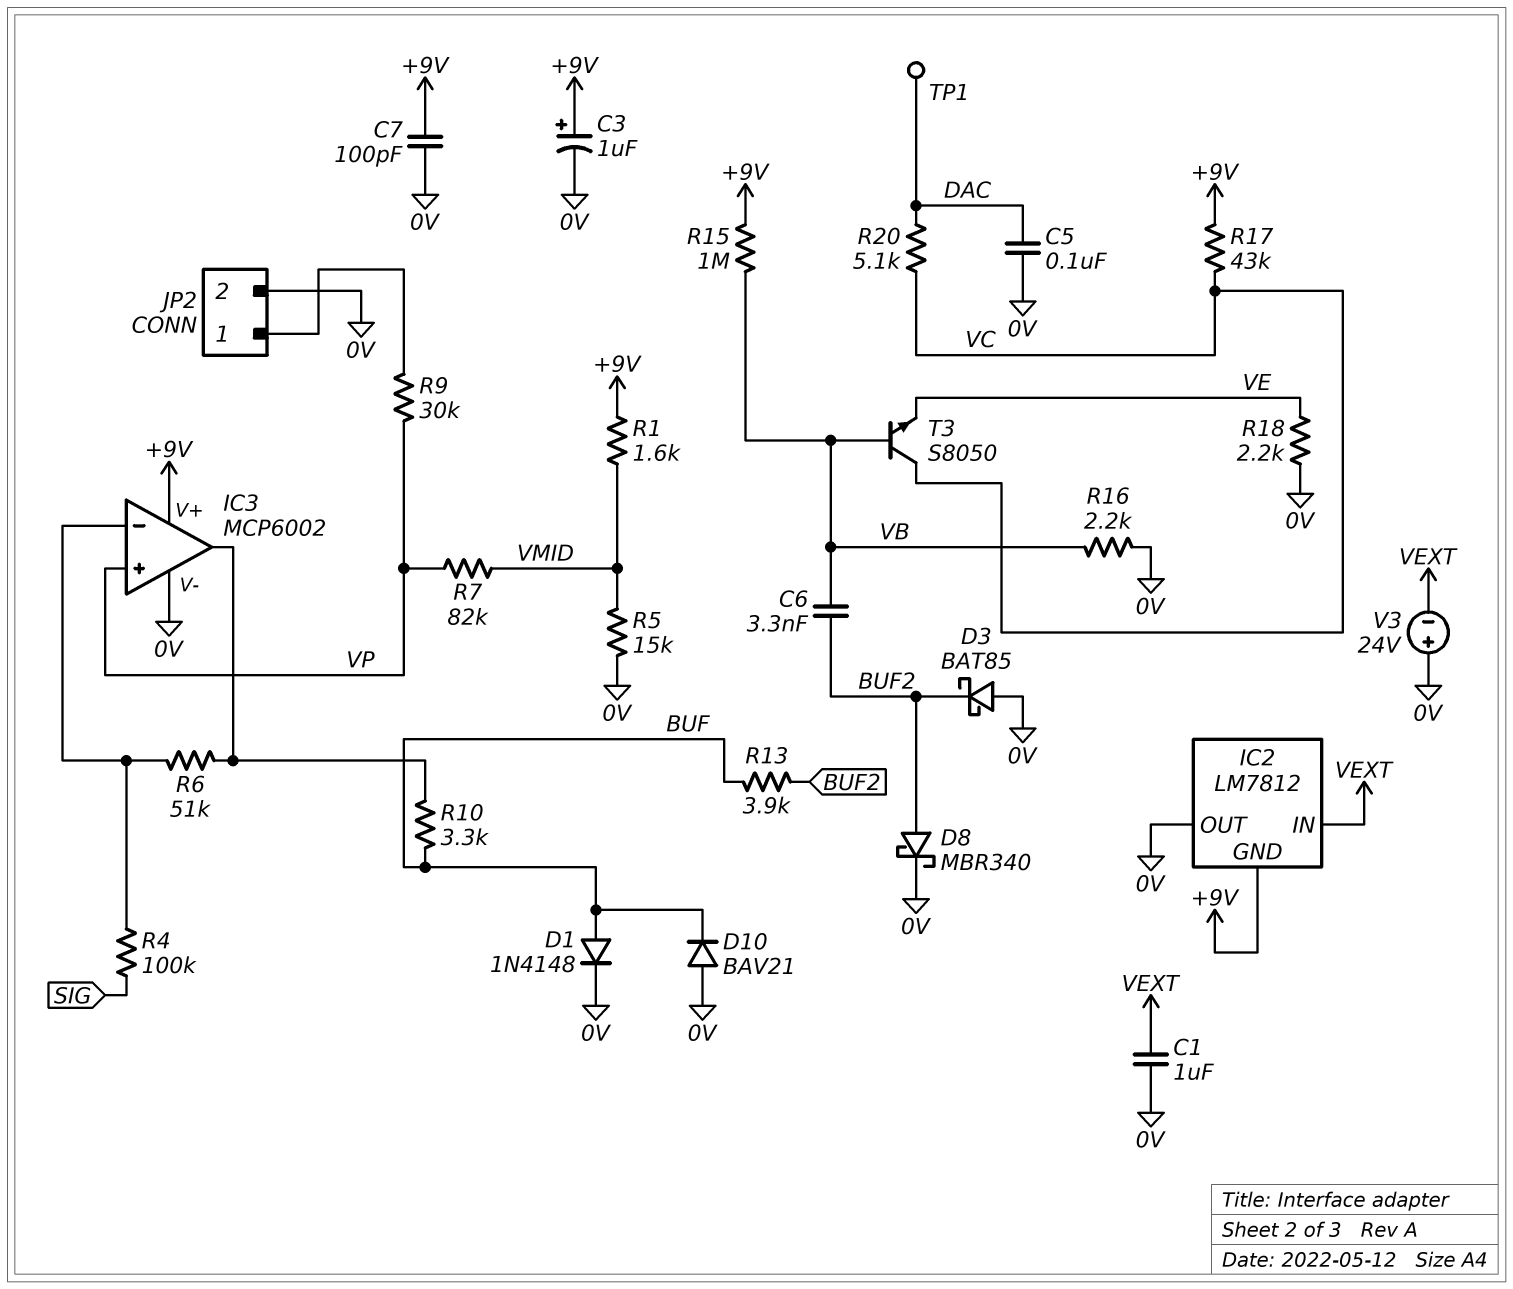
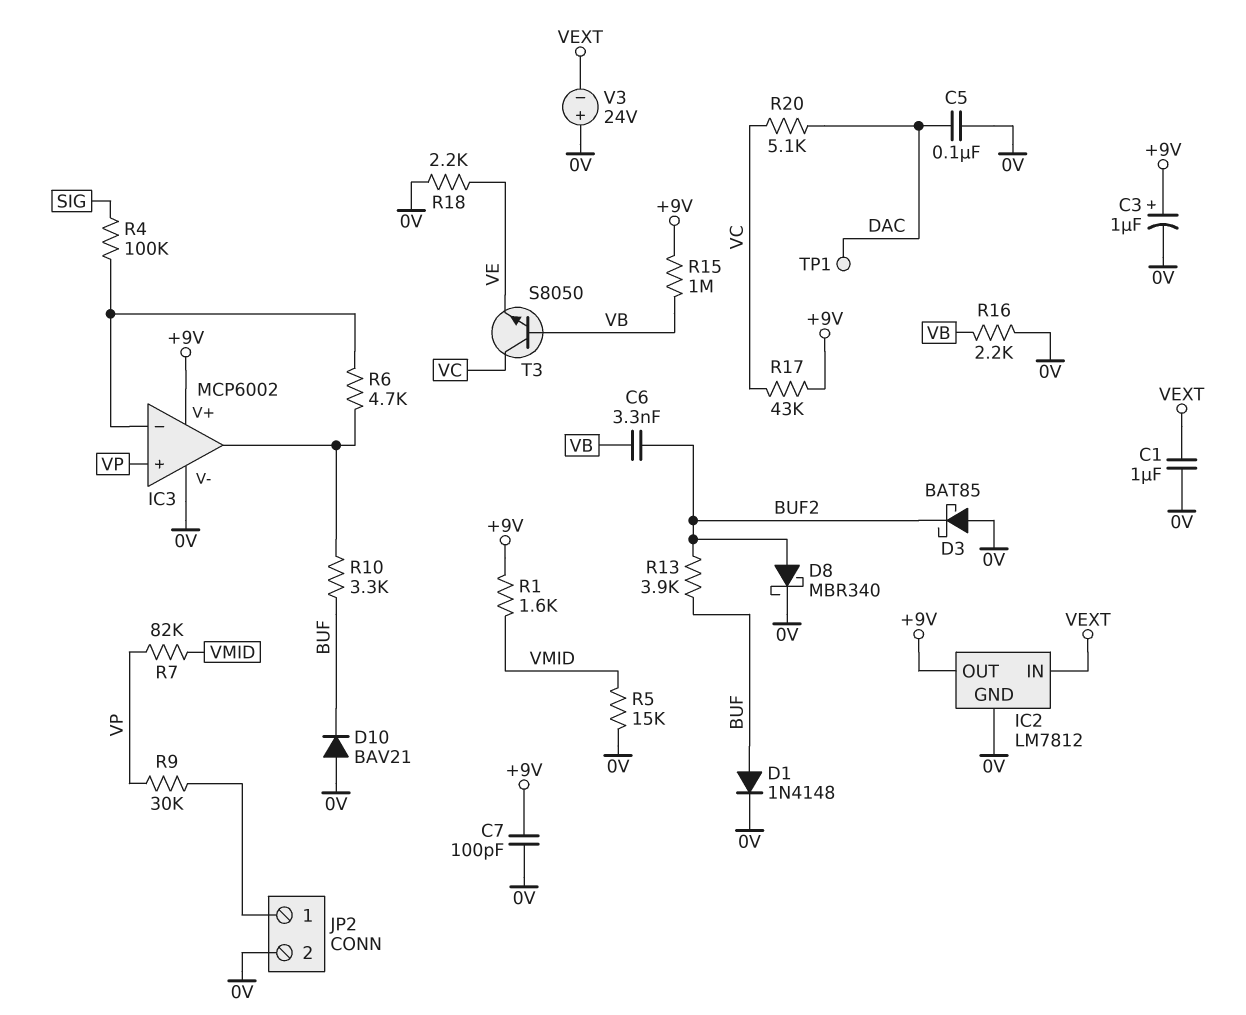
IC2 pin GND: +9V -> 0V
IC2 pin OUT: 0V -> +9V
R6: 51k (IC3/in-, IC3/out) -> 4.7k (IC3/in-, IC3/out)

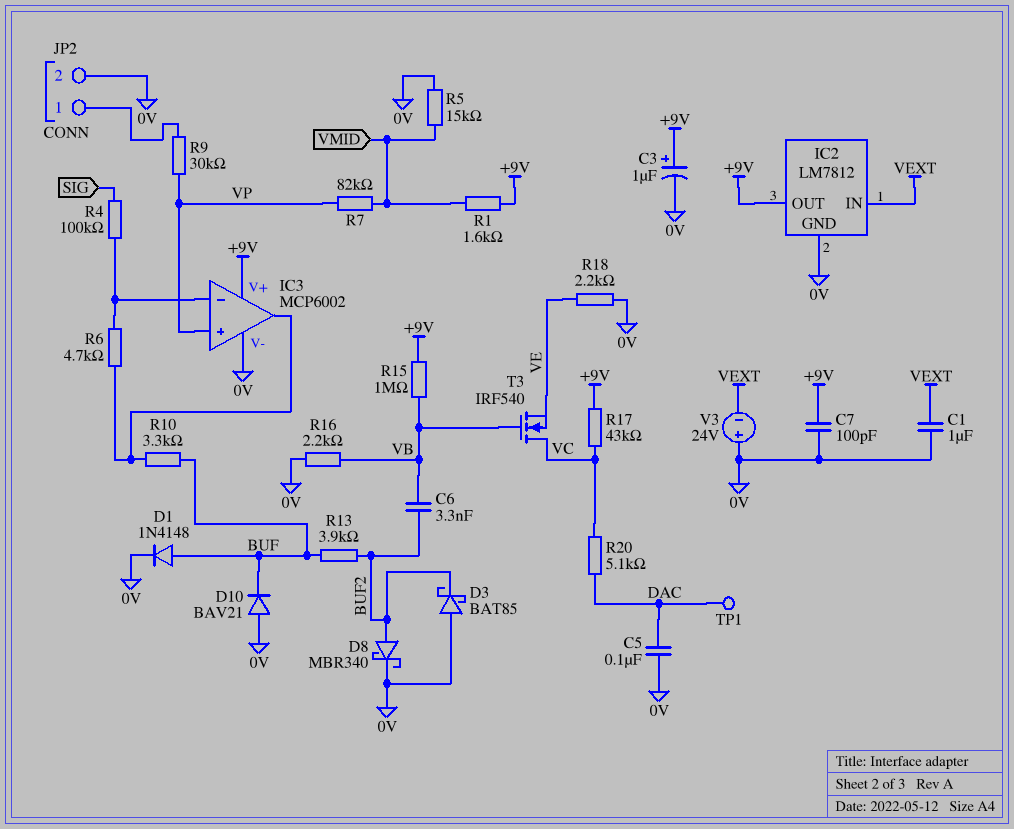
T3: NPN S8050 (B VB, C VC, E VE) -> NMOS IRF540 (G VB, D VC, S VE)

